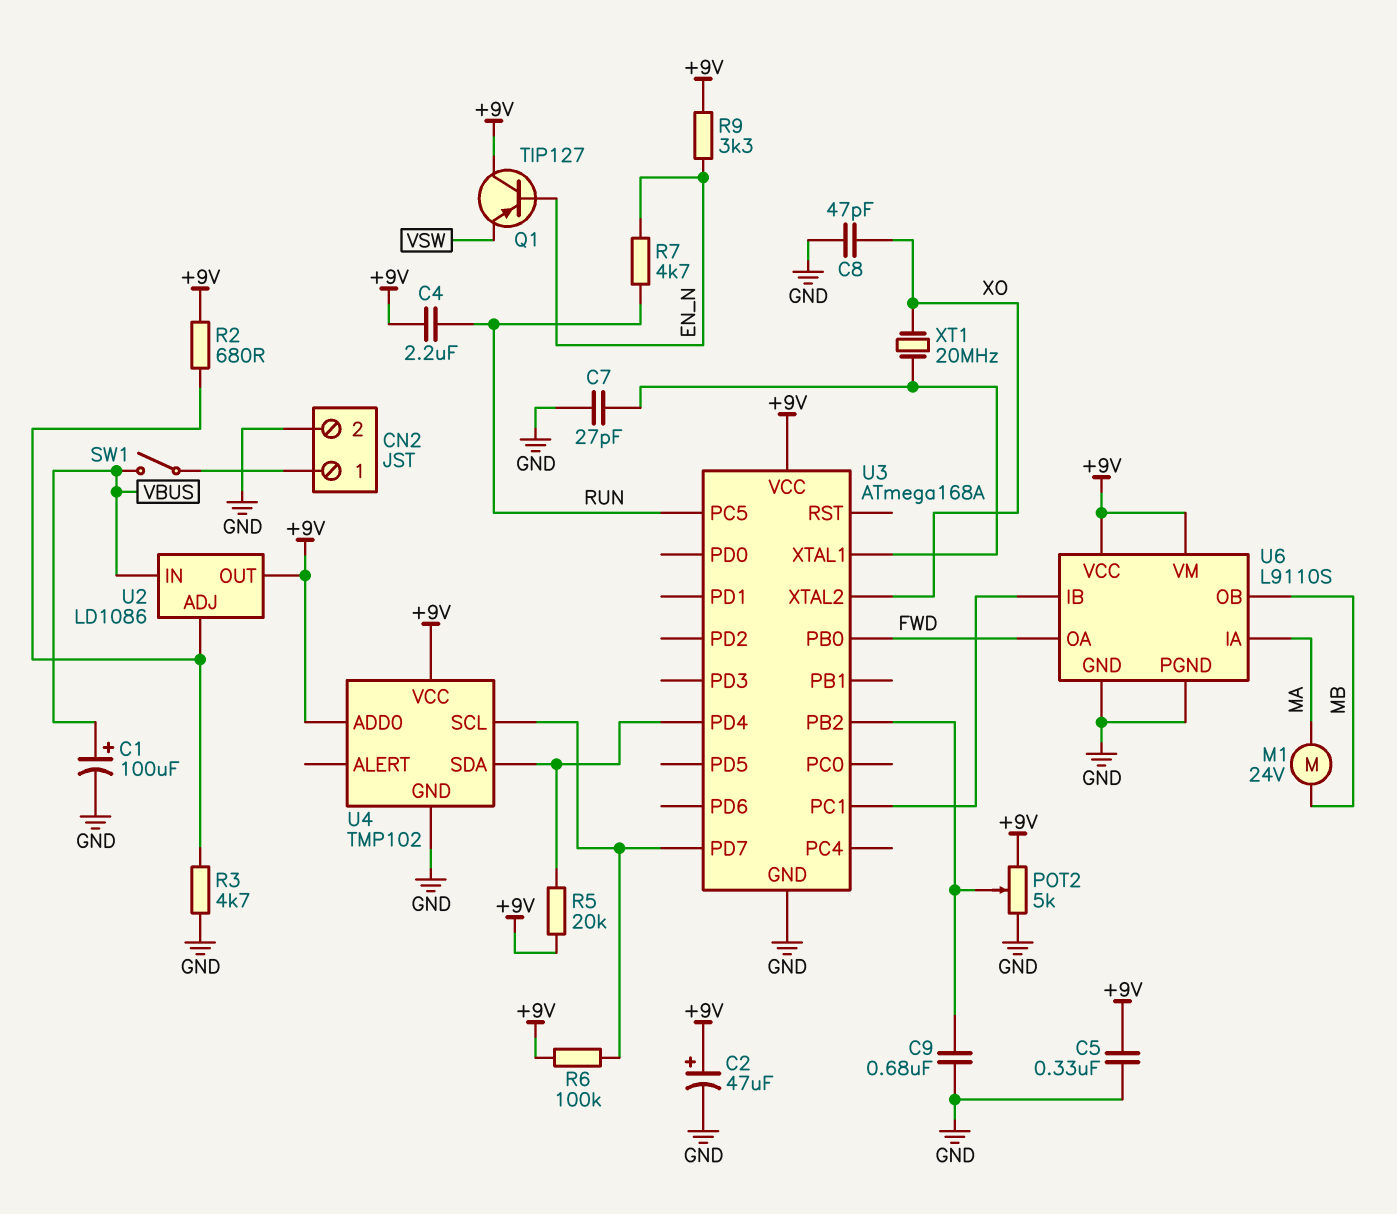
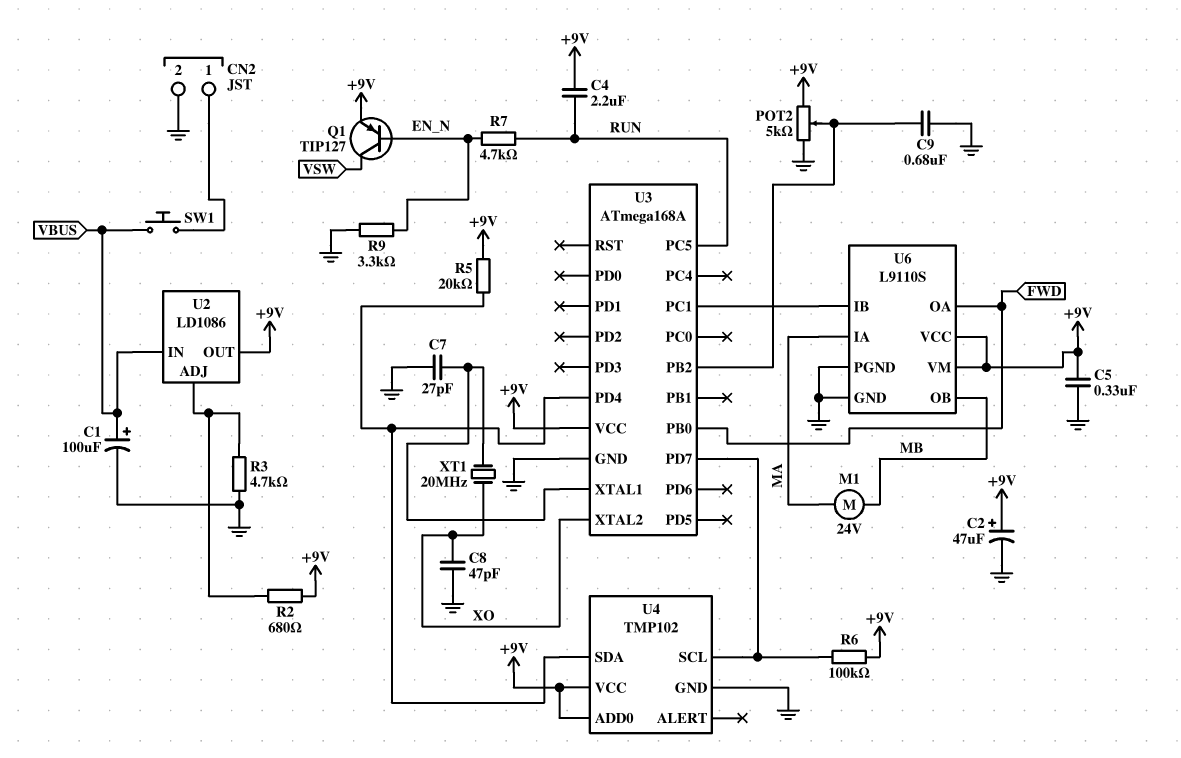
Q1: PNP TIP127 (B EN_N, C +9V, E VSW) -> PNP TIP127 (B EN_N, C VSW, E +9V)
R9: 3.3k (+9V, EN_N) -> 3.3k (EN_N, GND)
SW1: switch (CN2/1, VBUS) -> button (CN2/1, VBUS)

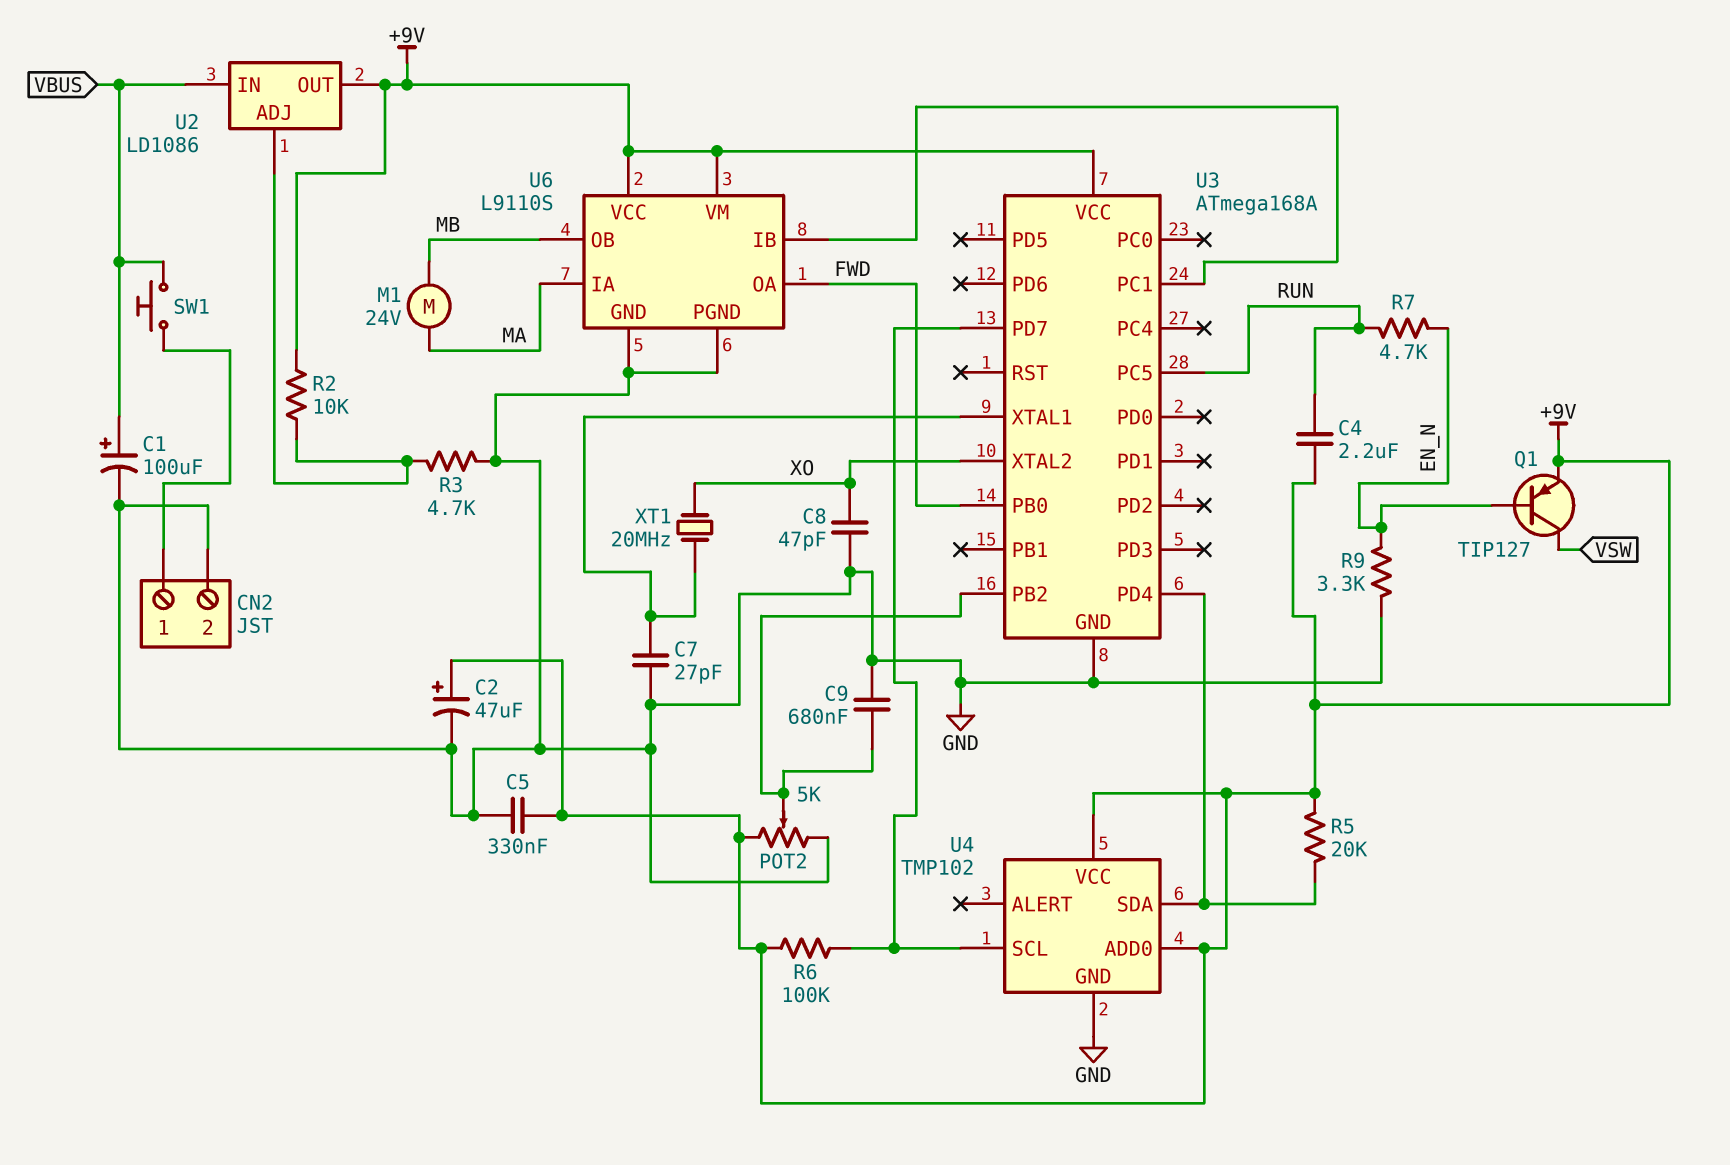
R2: 680 (+9V, U2/ADJ) -> 10k (+9V, U2/ADJ)

